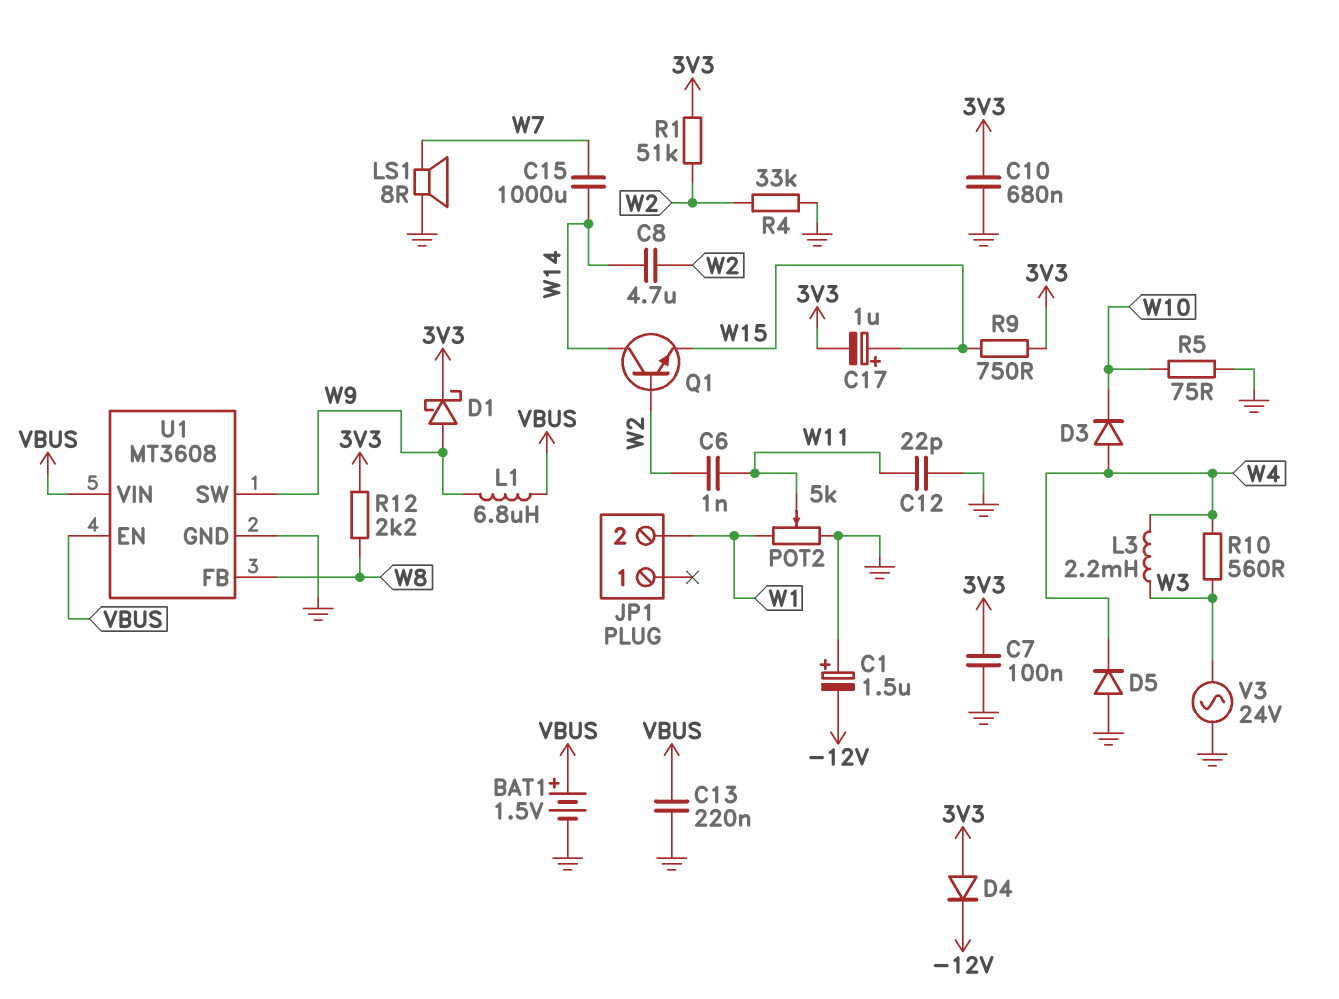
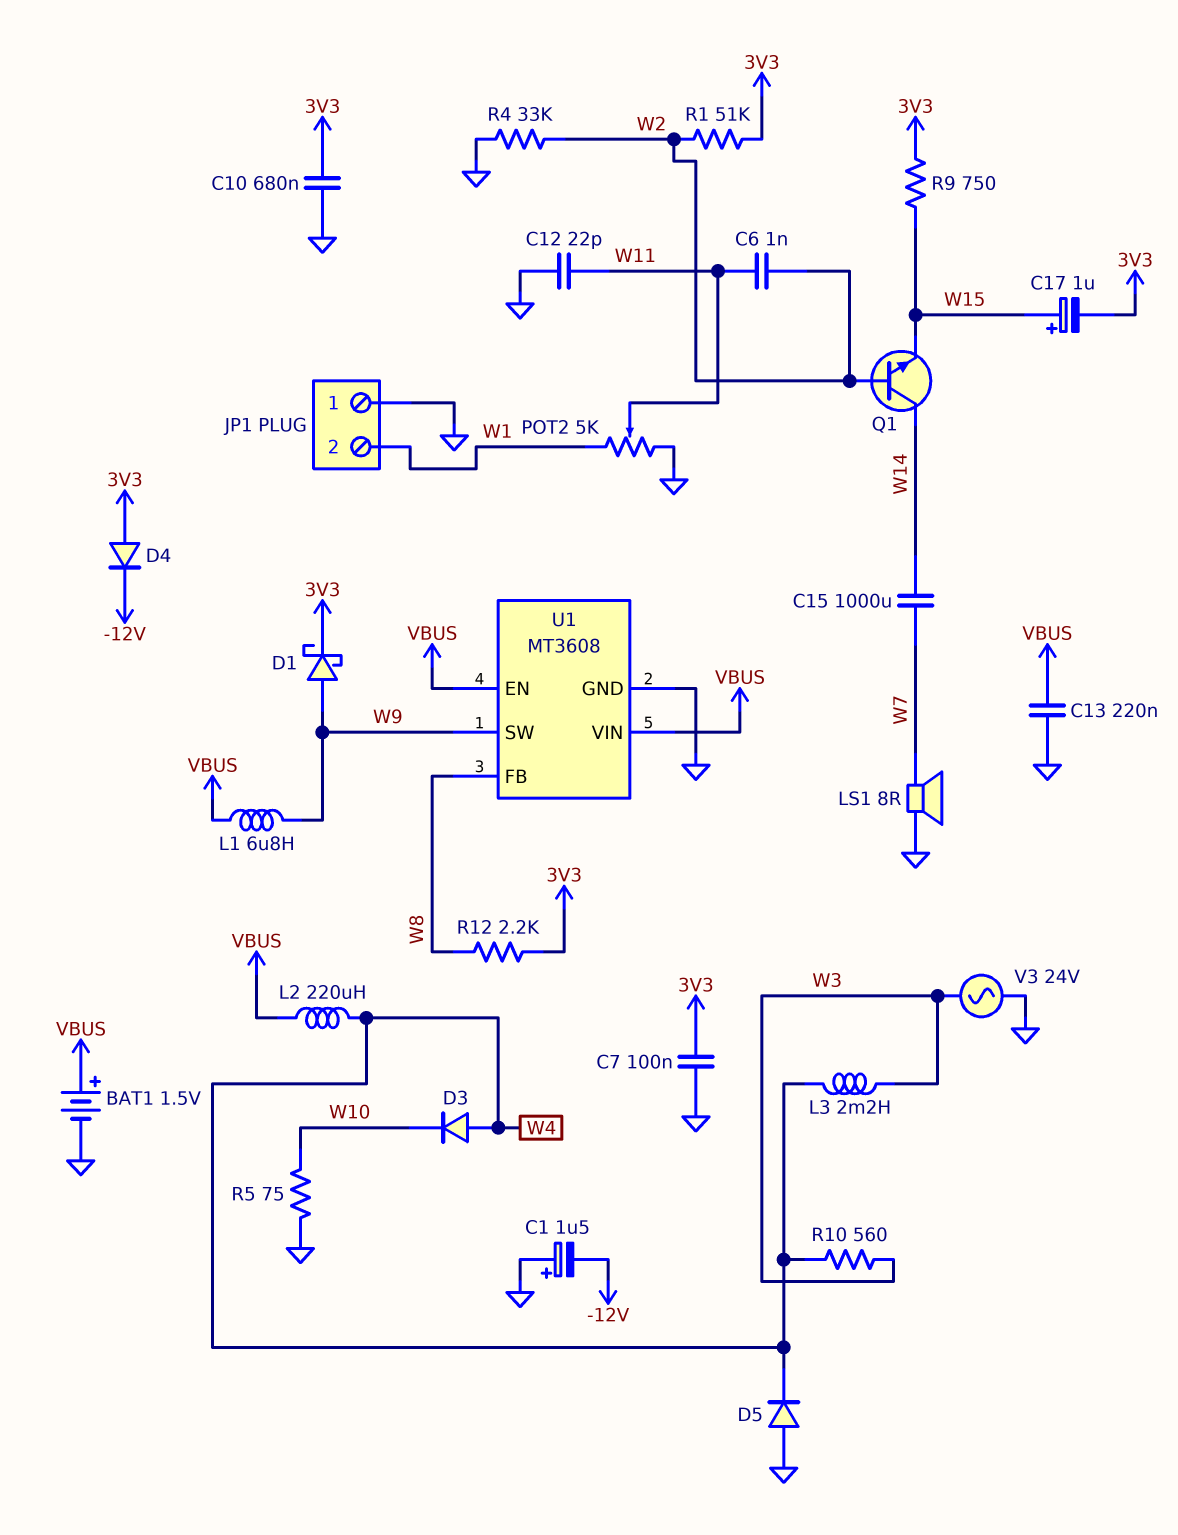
C8: 4.7uF (W2, W14) -> none
JP1 pin 1: none -> GND
L2: none -> 220uH (VBUS, W4)

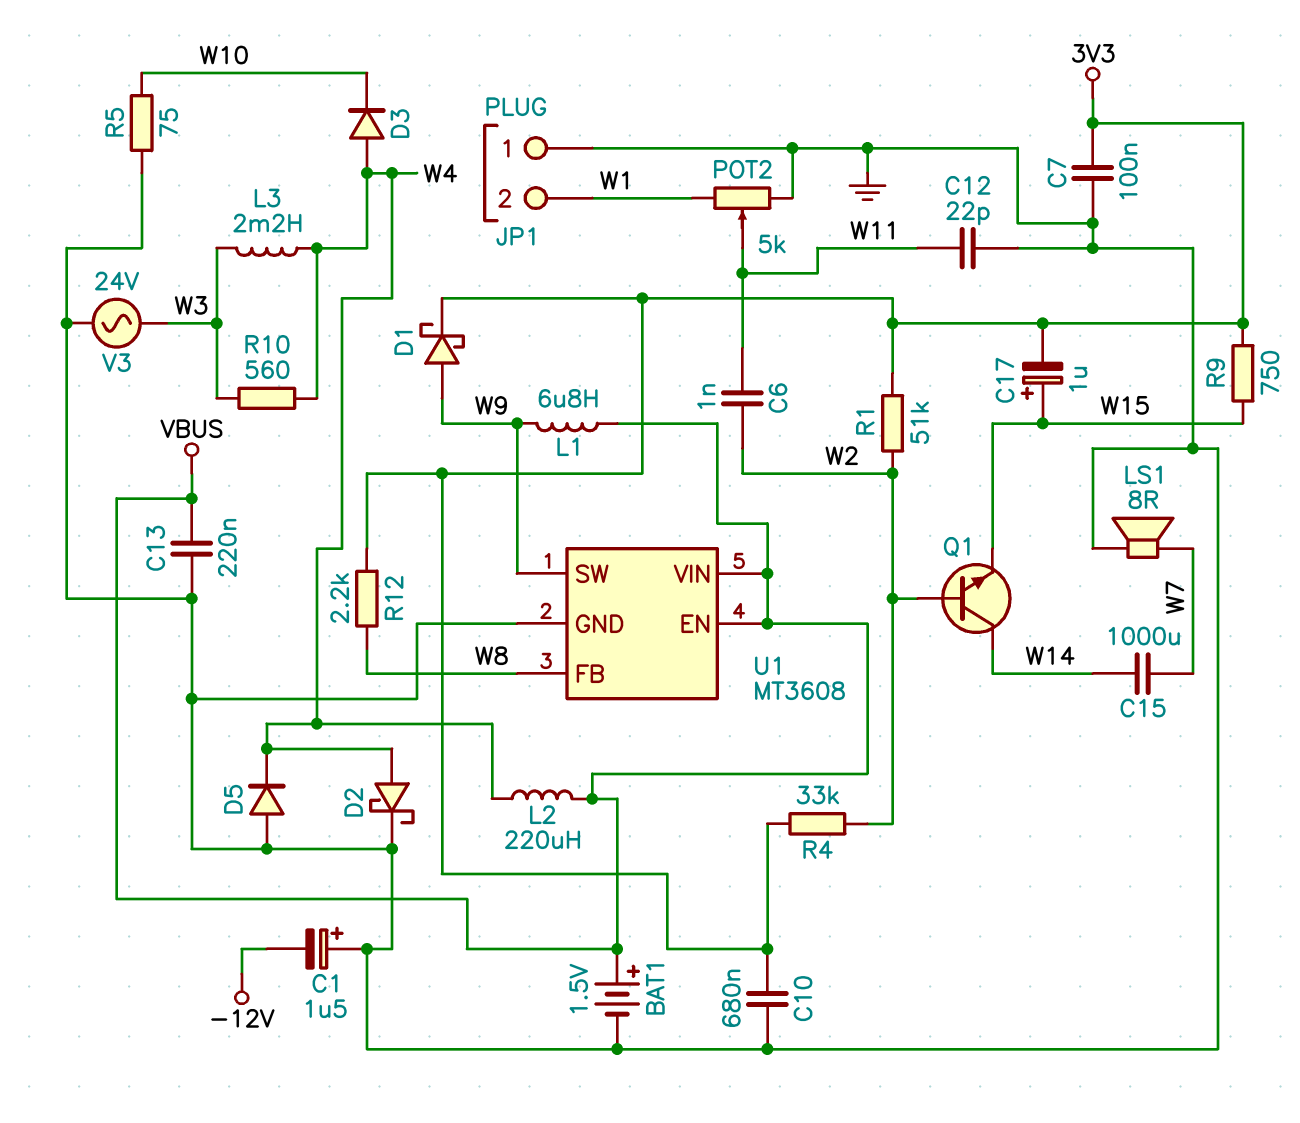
D2: none -> schottky (A W4, K GND)
D4: diode (A 3V3, K -12V) -> none
R4: 33k (GND, W2) -> 33k (3V3, W2)

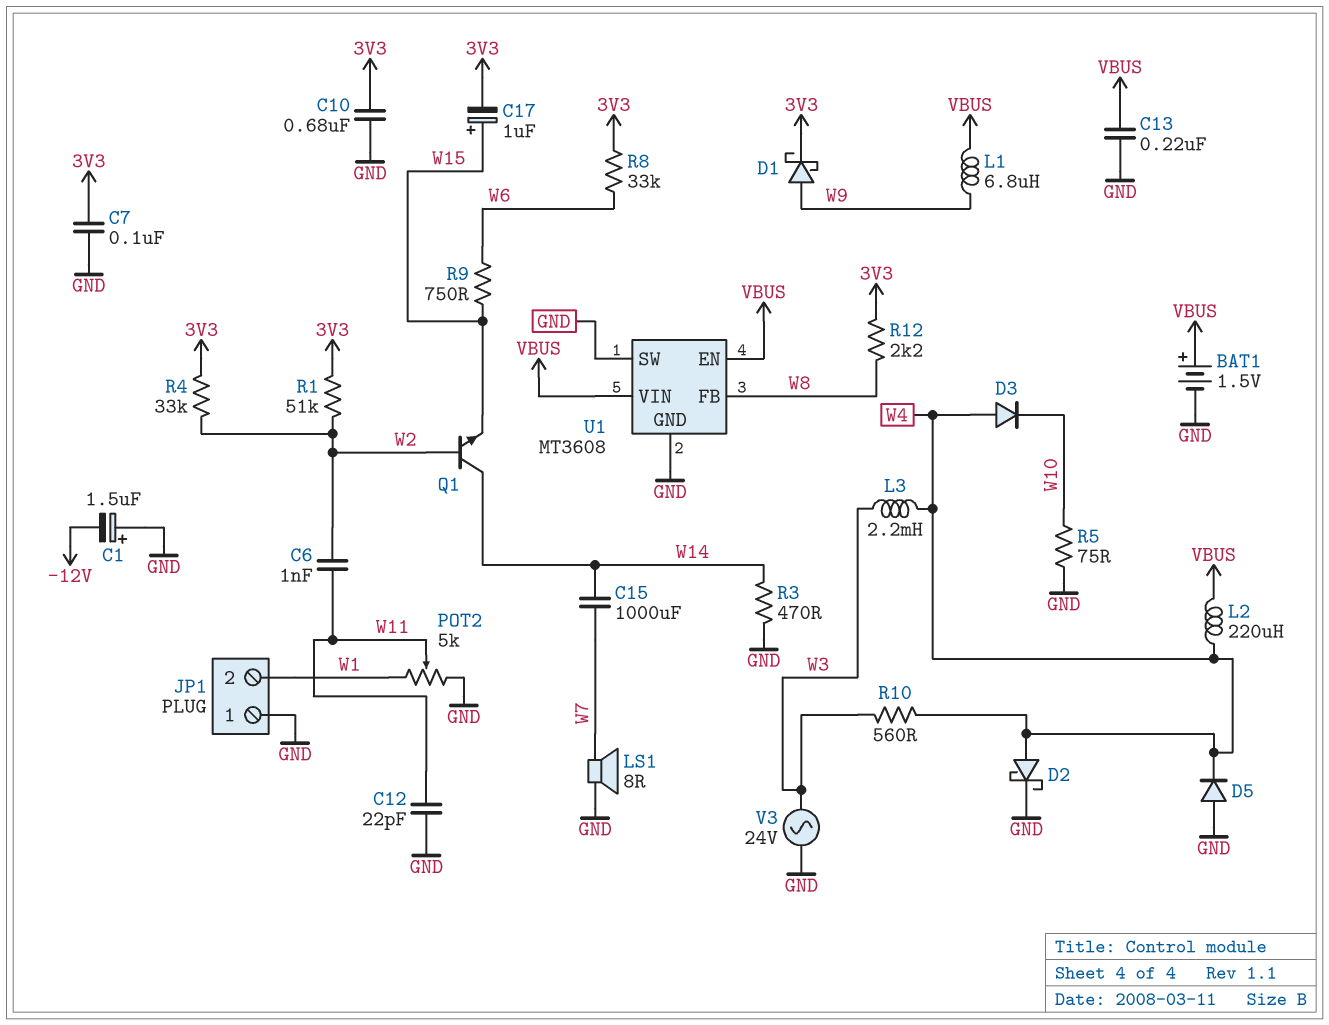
R3: none -> 470 (GND, W14)
R8: none -> 33k (3V3, W6)
R9: 750 (3V3, W15) -> 750 (W6, W15)
U1 pin SW: W9 -> GND

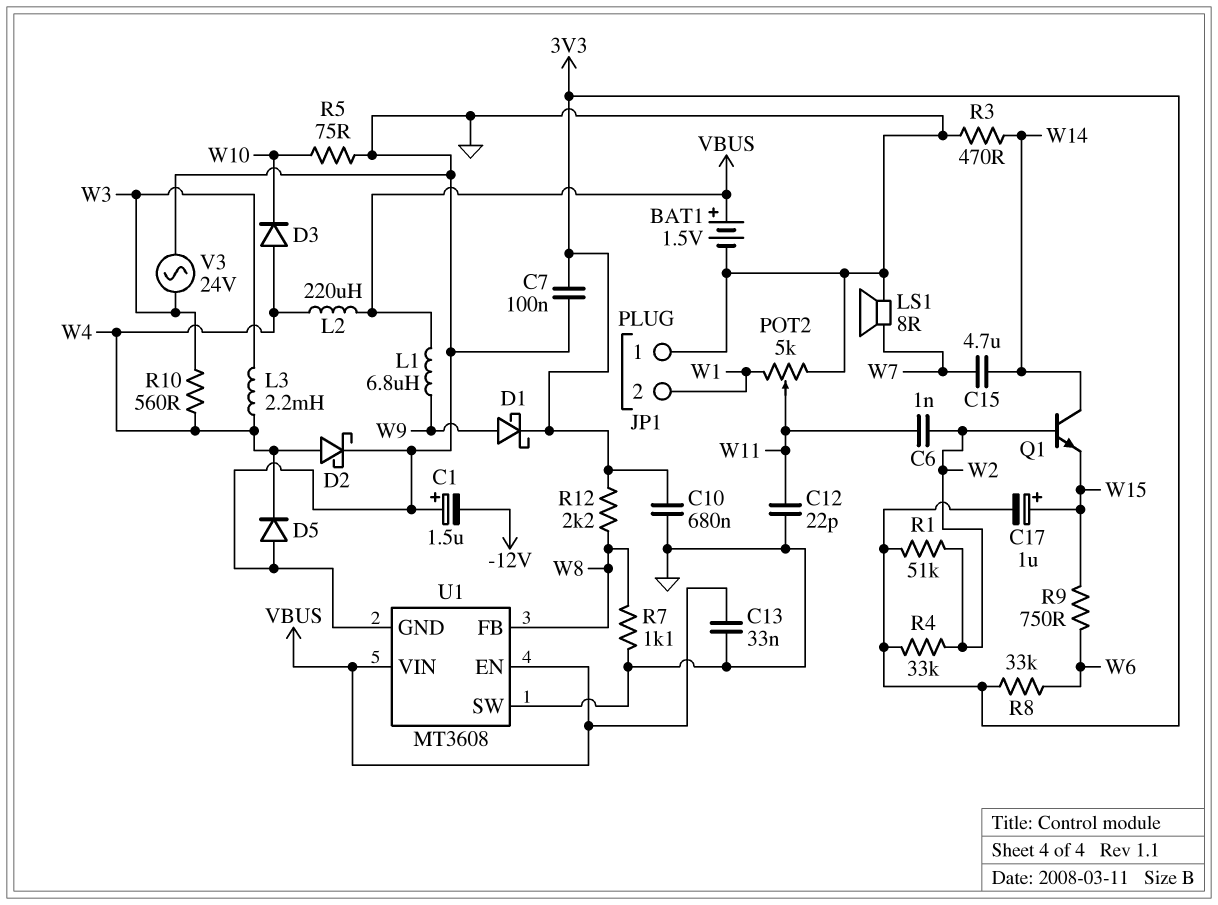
C13: 220nF (GND, VBUS) -> 33nF (GND, VBUS)
C15: 1000uF (W7, W14) -> 4.7uF (W7, W14)
R7: none -> 1.1k (GND, W8)

